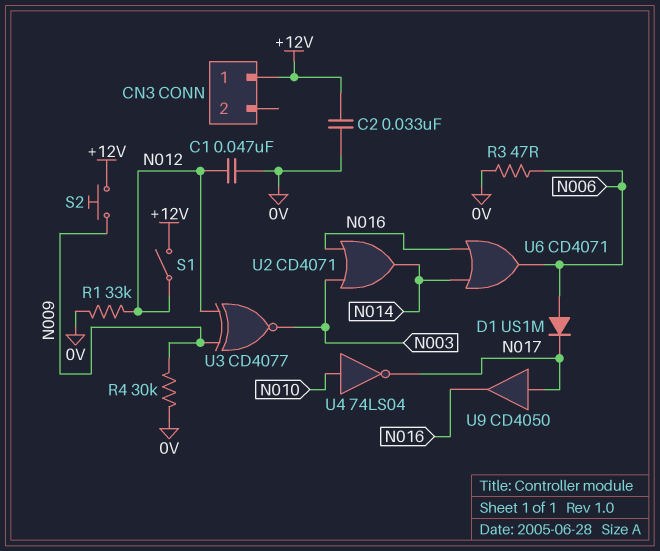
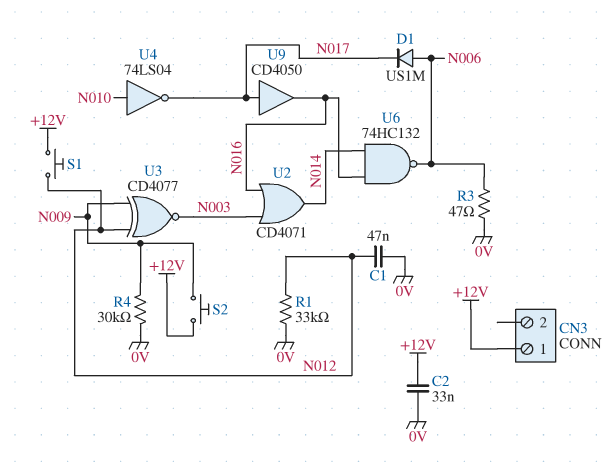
S1: switch (+12V, N012) -> button (+12V, N012)
U6: OR CD4071 (in N014, in N016, out N006) -> NAND 74HC132 (in N014, in N016, out N006)

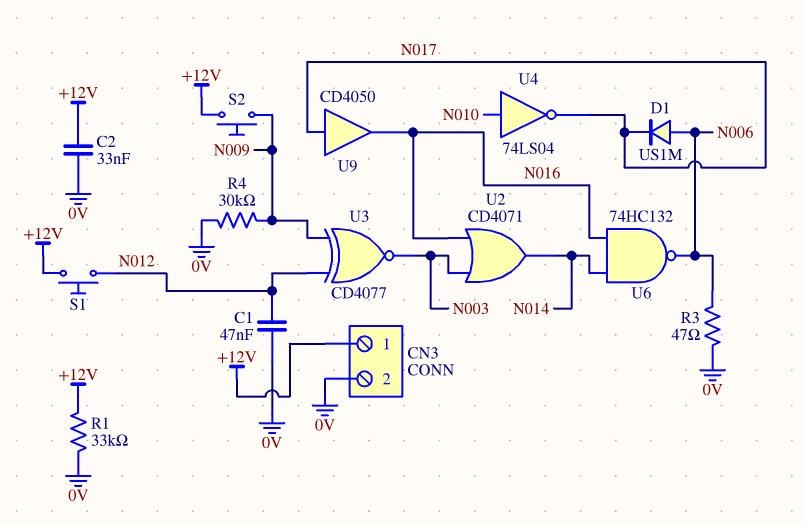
CN3 pin 2: none -> 0V
R1: 33k (0V, N012) -> 33k (+12V, 0V)

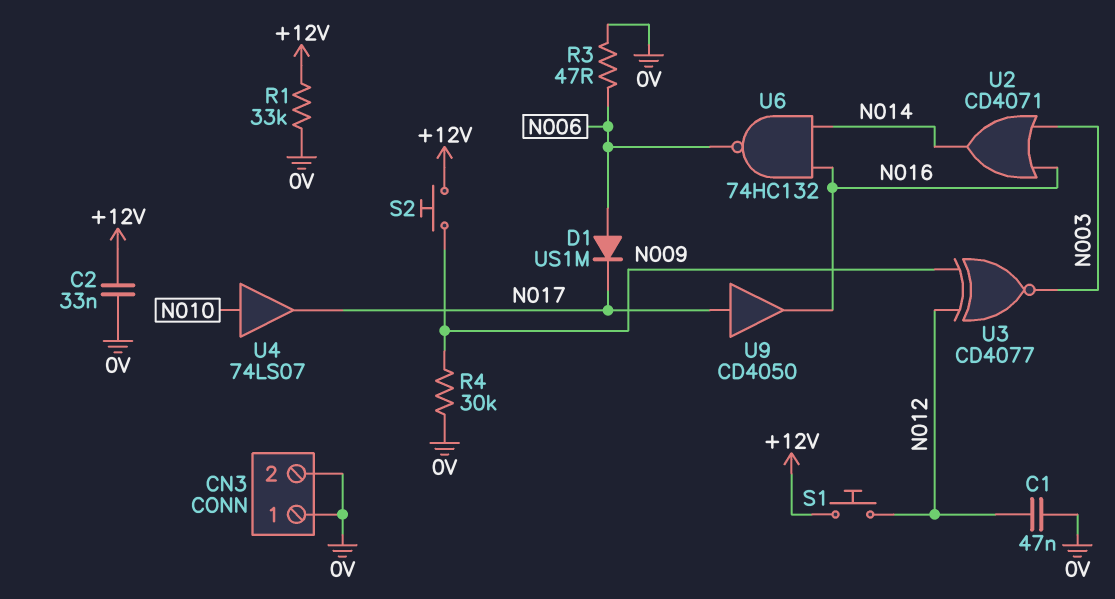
CN3 pin 1: +12V -> 0V
U4: NOT 74LS04 (in N010, out N017) -> buffer 74LS07 (in N010, out N017)

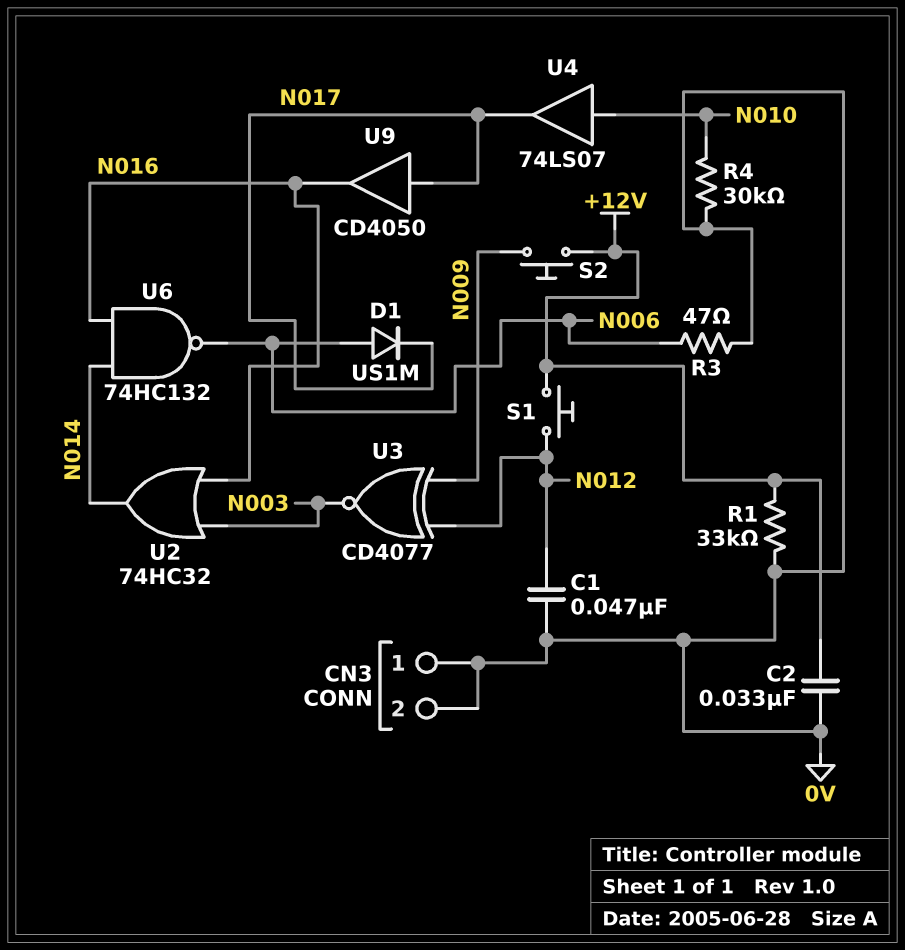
R4: 30k (0V, N009) -> 30k (0V, N010)
U2: OR CD4071 (in N003, in N016, out N014) -> OR 74HC32 (in N003, in N016, out N014)

